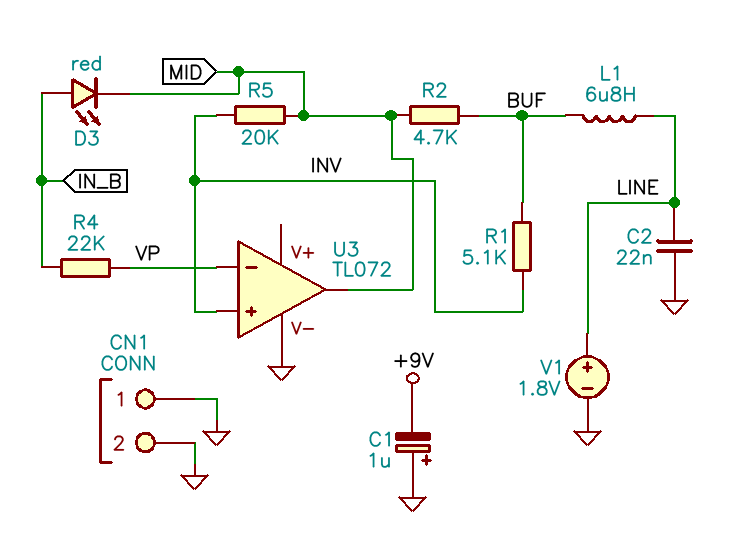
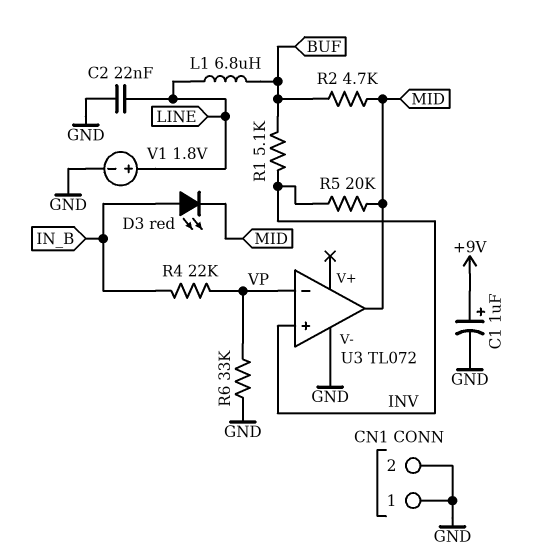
C1: 1uF (plus GND, minus +9V) -> 1uF (plus +9V, minus GND)
R6: none -> 33k (GND, VP)

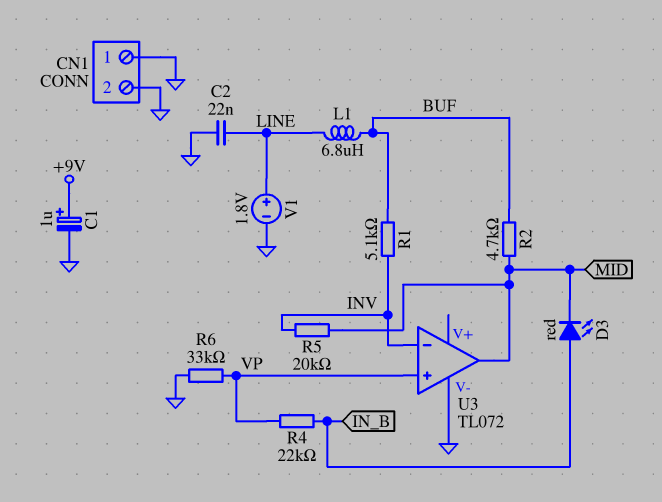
U3 pin in+: INV -> VP
U3 pin in-: VP -> INV

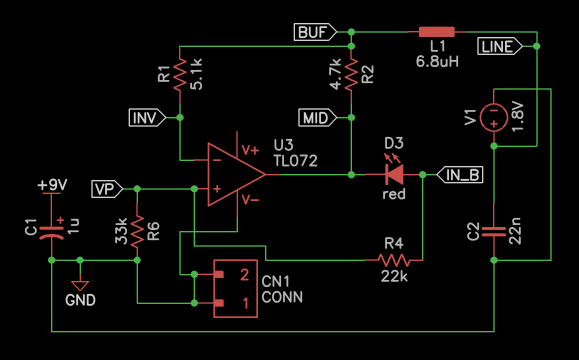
R5: 20k (INV, MID) -> none

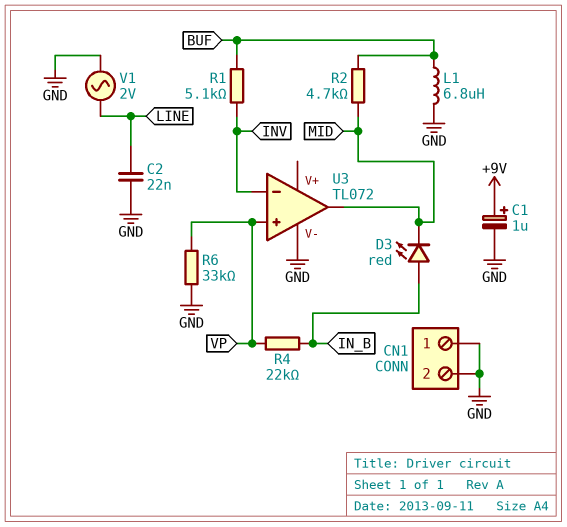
L1: 6.8uH (BUF, LINE) -> 6.8uH (BUF, GND)
V1: 1.8V (plus LINE, minus GND) -> AC 2V (GND, LINE)

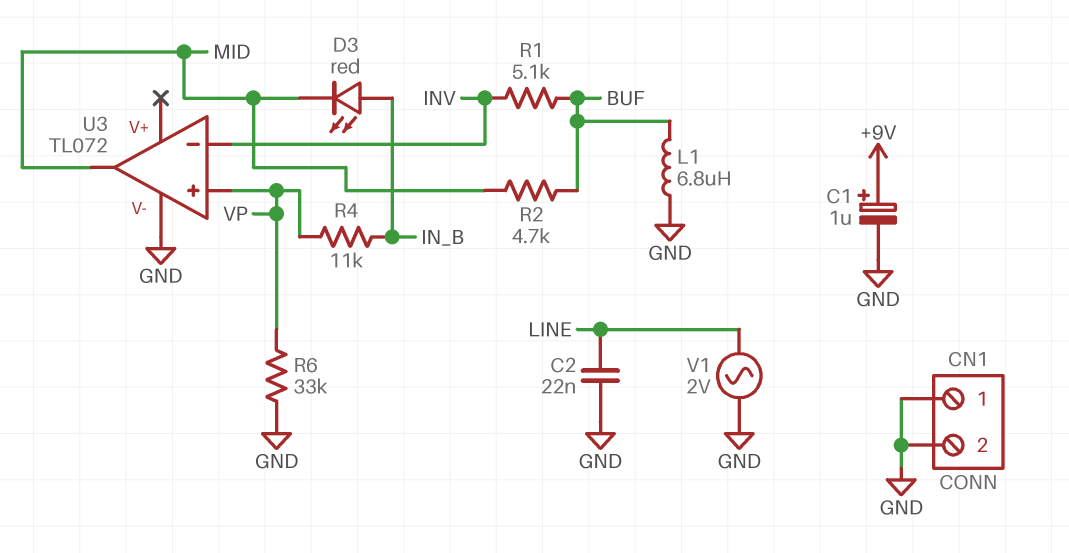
R4: 22k (IN_B, VP) -> 11k (IN_B, VP)

